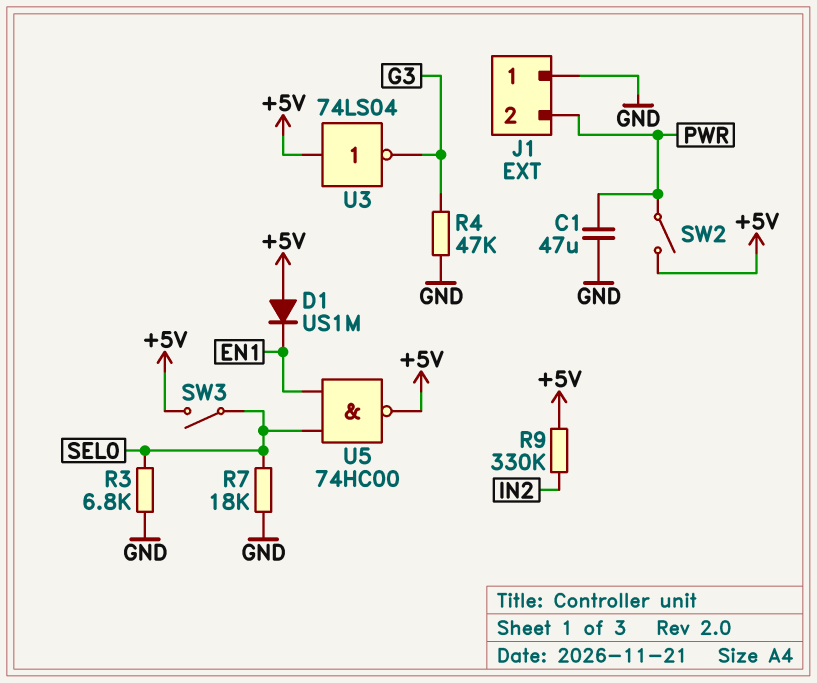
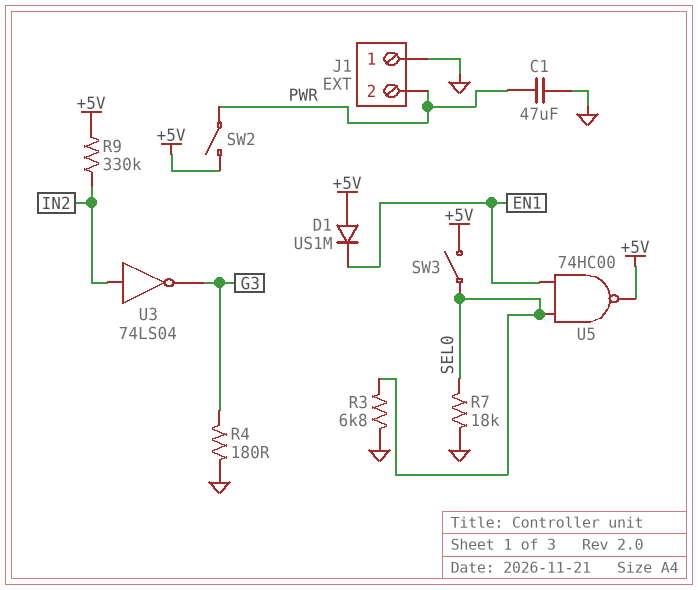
R4: 47k (G3, GND) -> 180 (G3, GND)
U3: NOT 74LS04 (in +5V, out G3) -> NOT 74LS04 (in IN2, out G3)

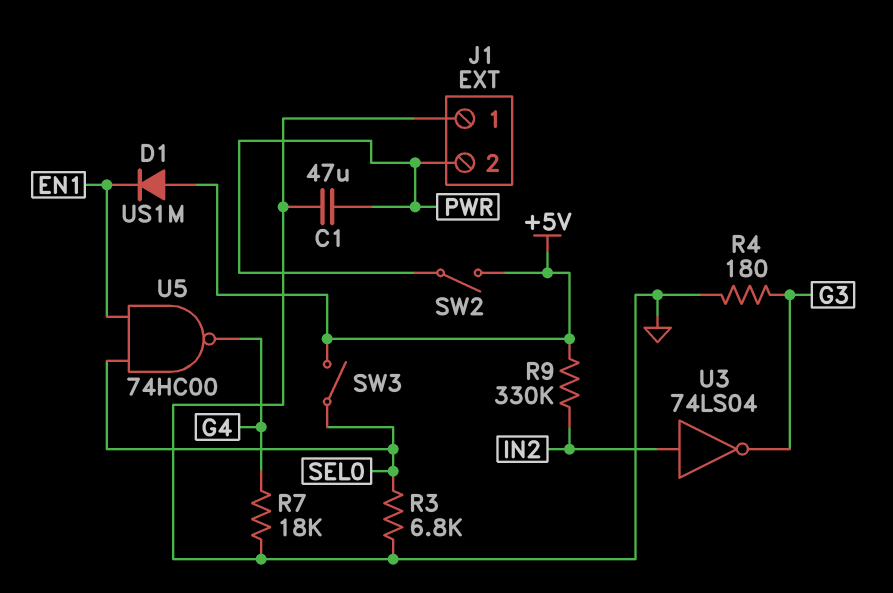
R7: 18k (GND, SEL0) -> 18k (G4, GND)
U5: NAND 74HC00 (in EN1, in SEL0, out +5V) -> NAND 74HC00 (in EN1, in SEL0, out G4)

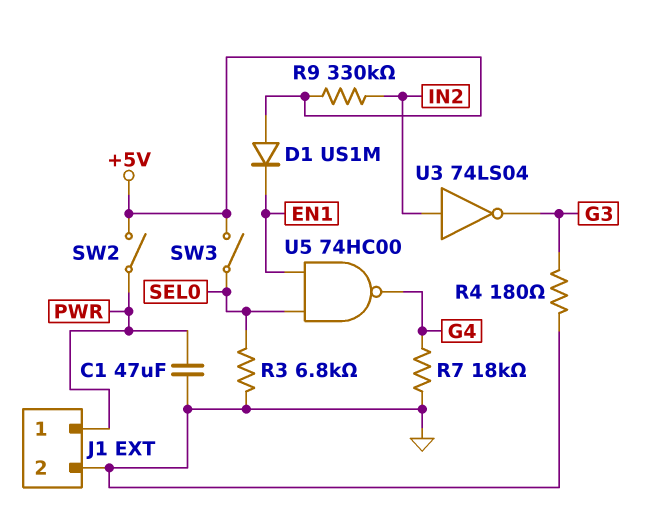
J1 pin 1: GND -> PWR
J1 pin 2: PWR -> GND

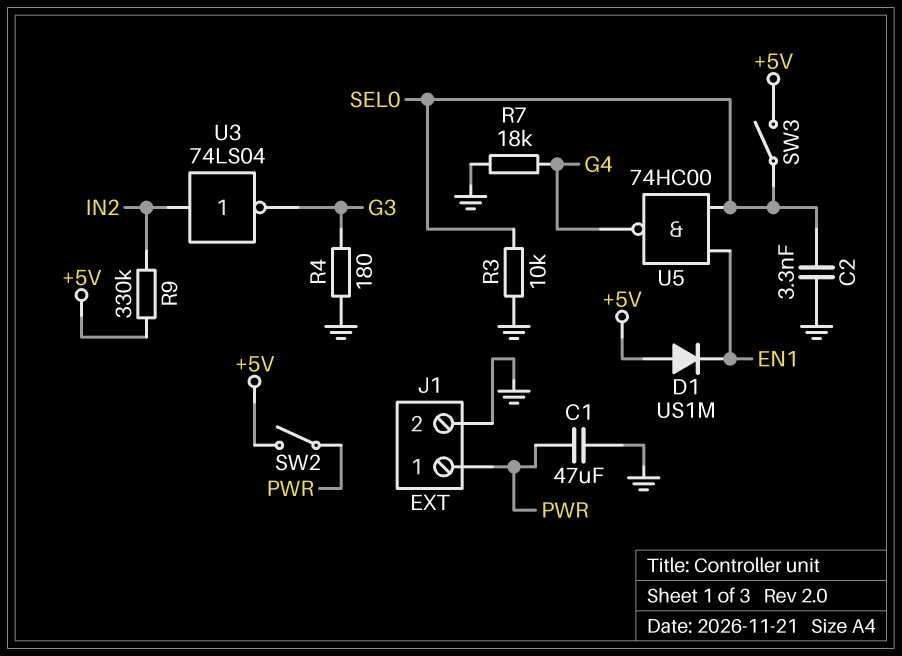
C2: none -> 3.3nF (GND, SEL0)
R3: 6.8k (GND, SEL0) -> 10k (GND, SEL0)

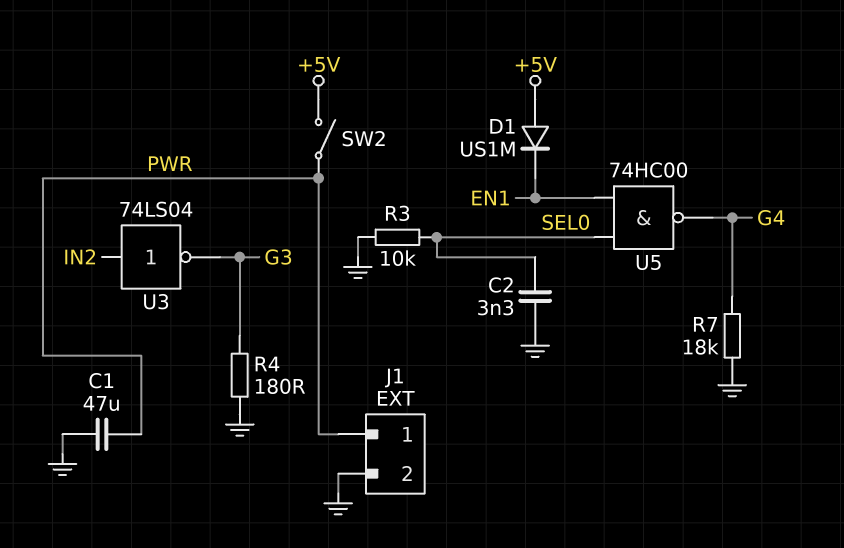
R9: 330k (+5V, IN2) -> none
SW3: switch (+5V, SEL0) -> none

